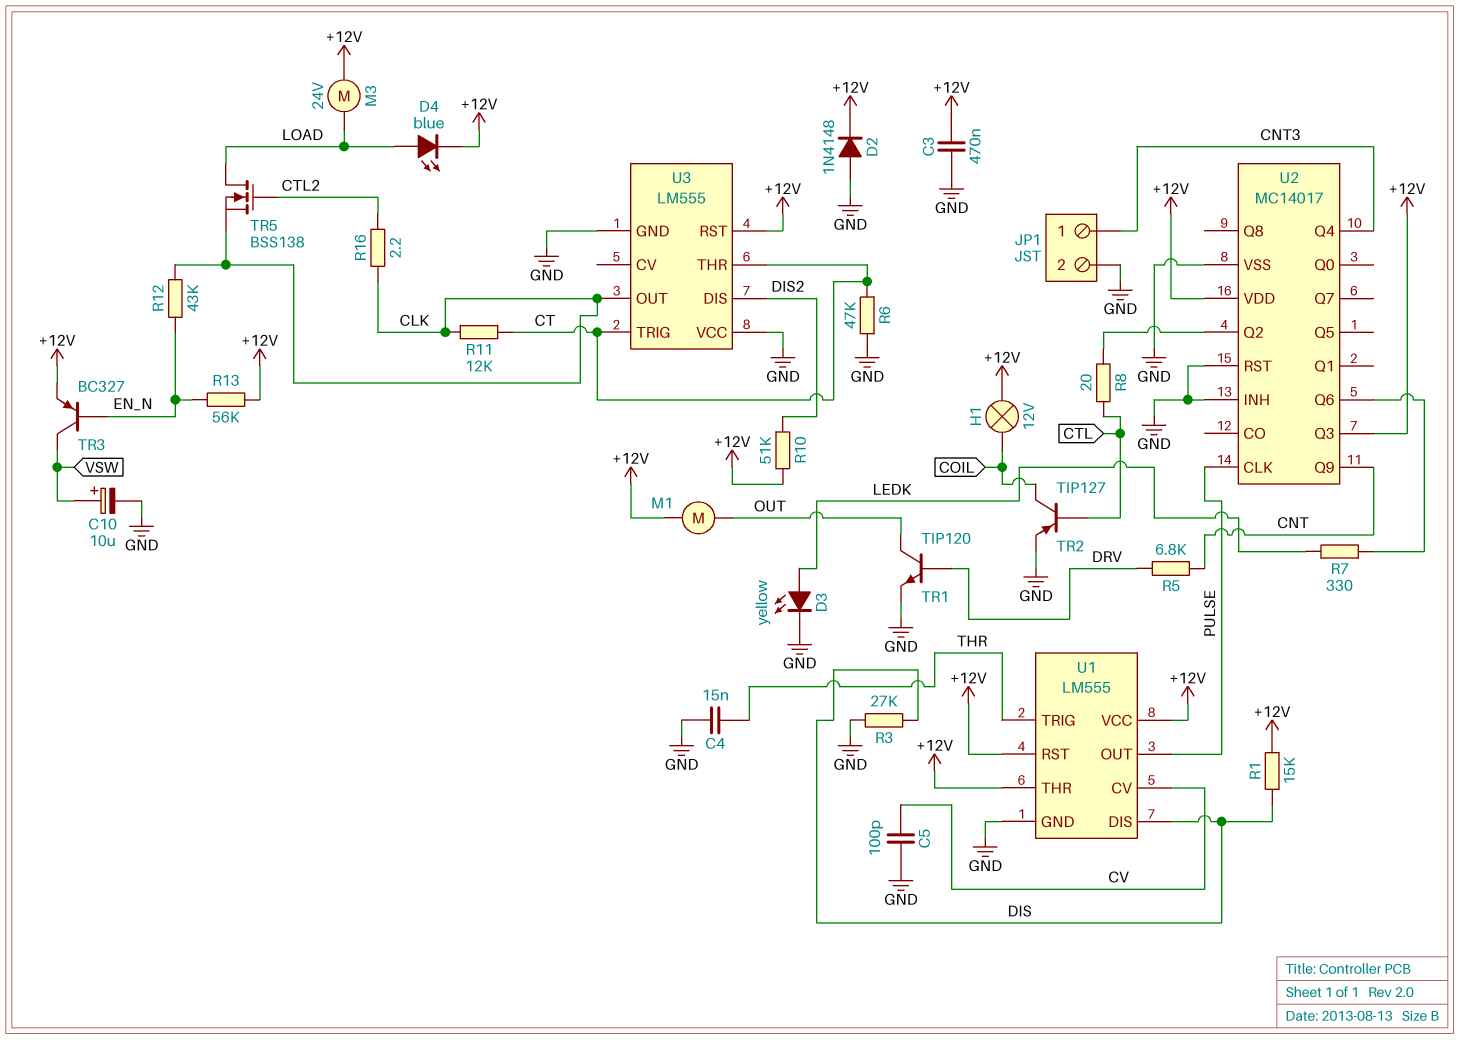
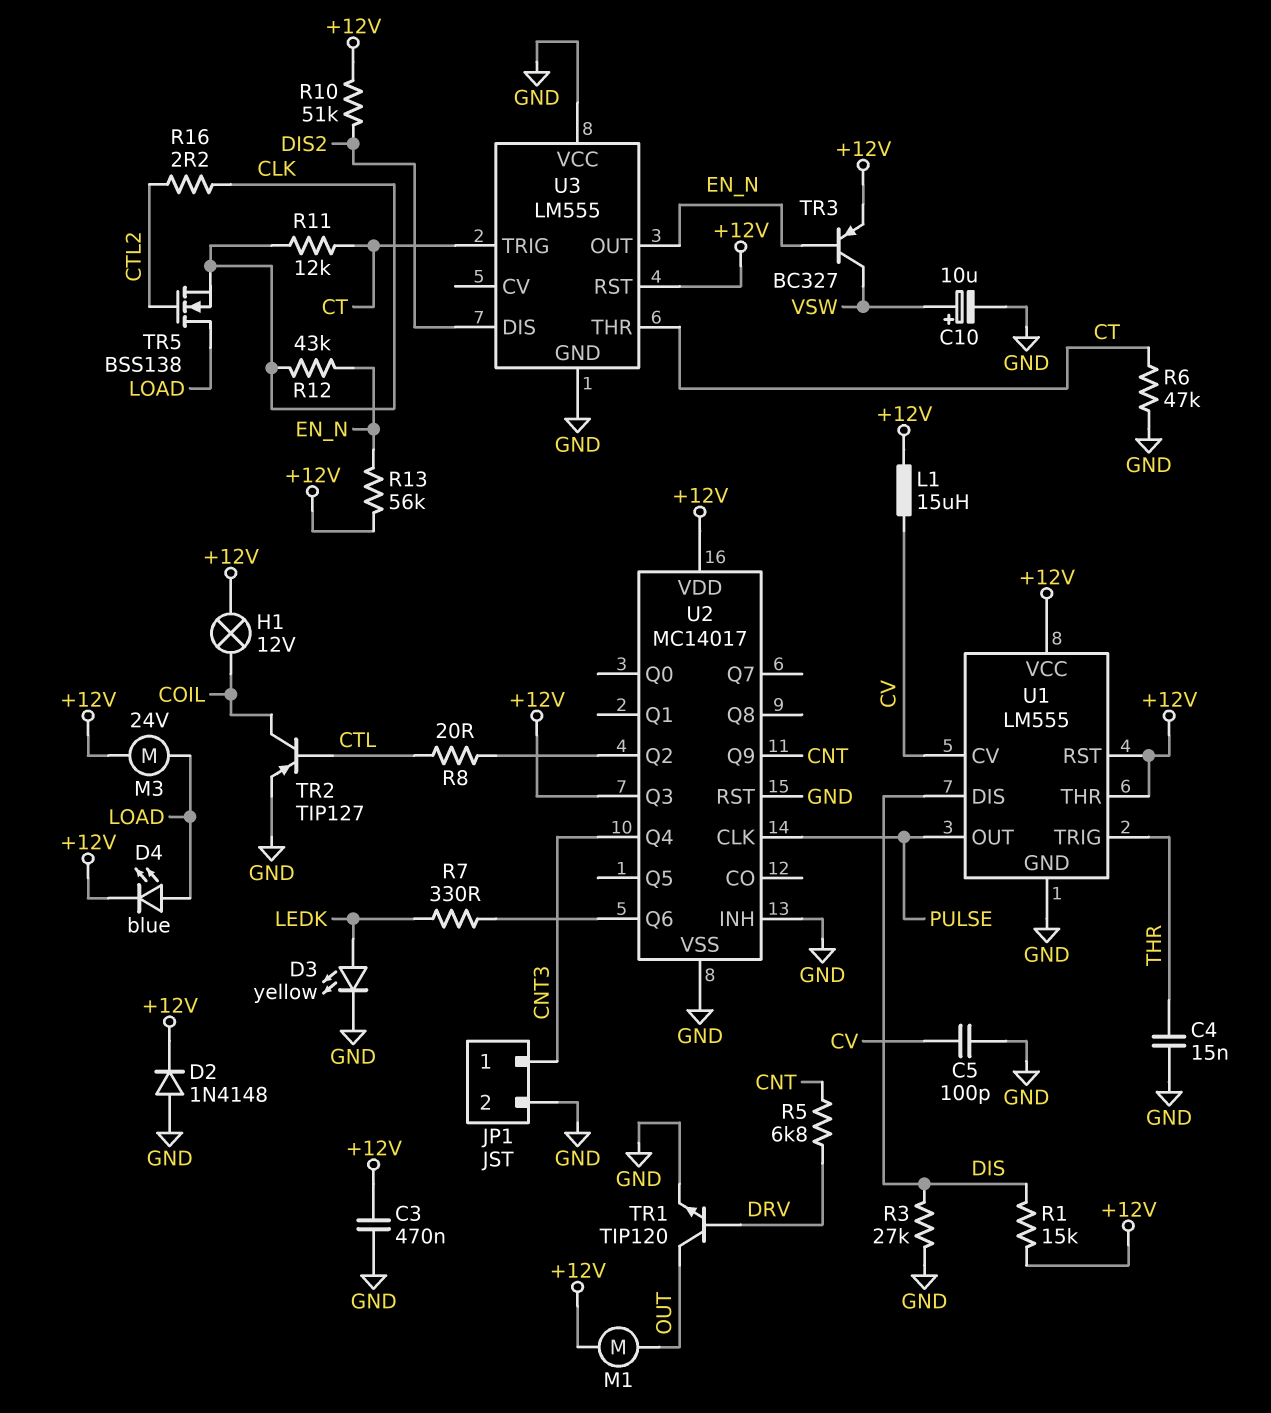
L1: none -> 15uH (+12V, CV)
U3 pin OUT: CLK -> EN_N

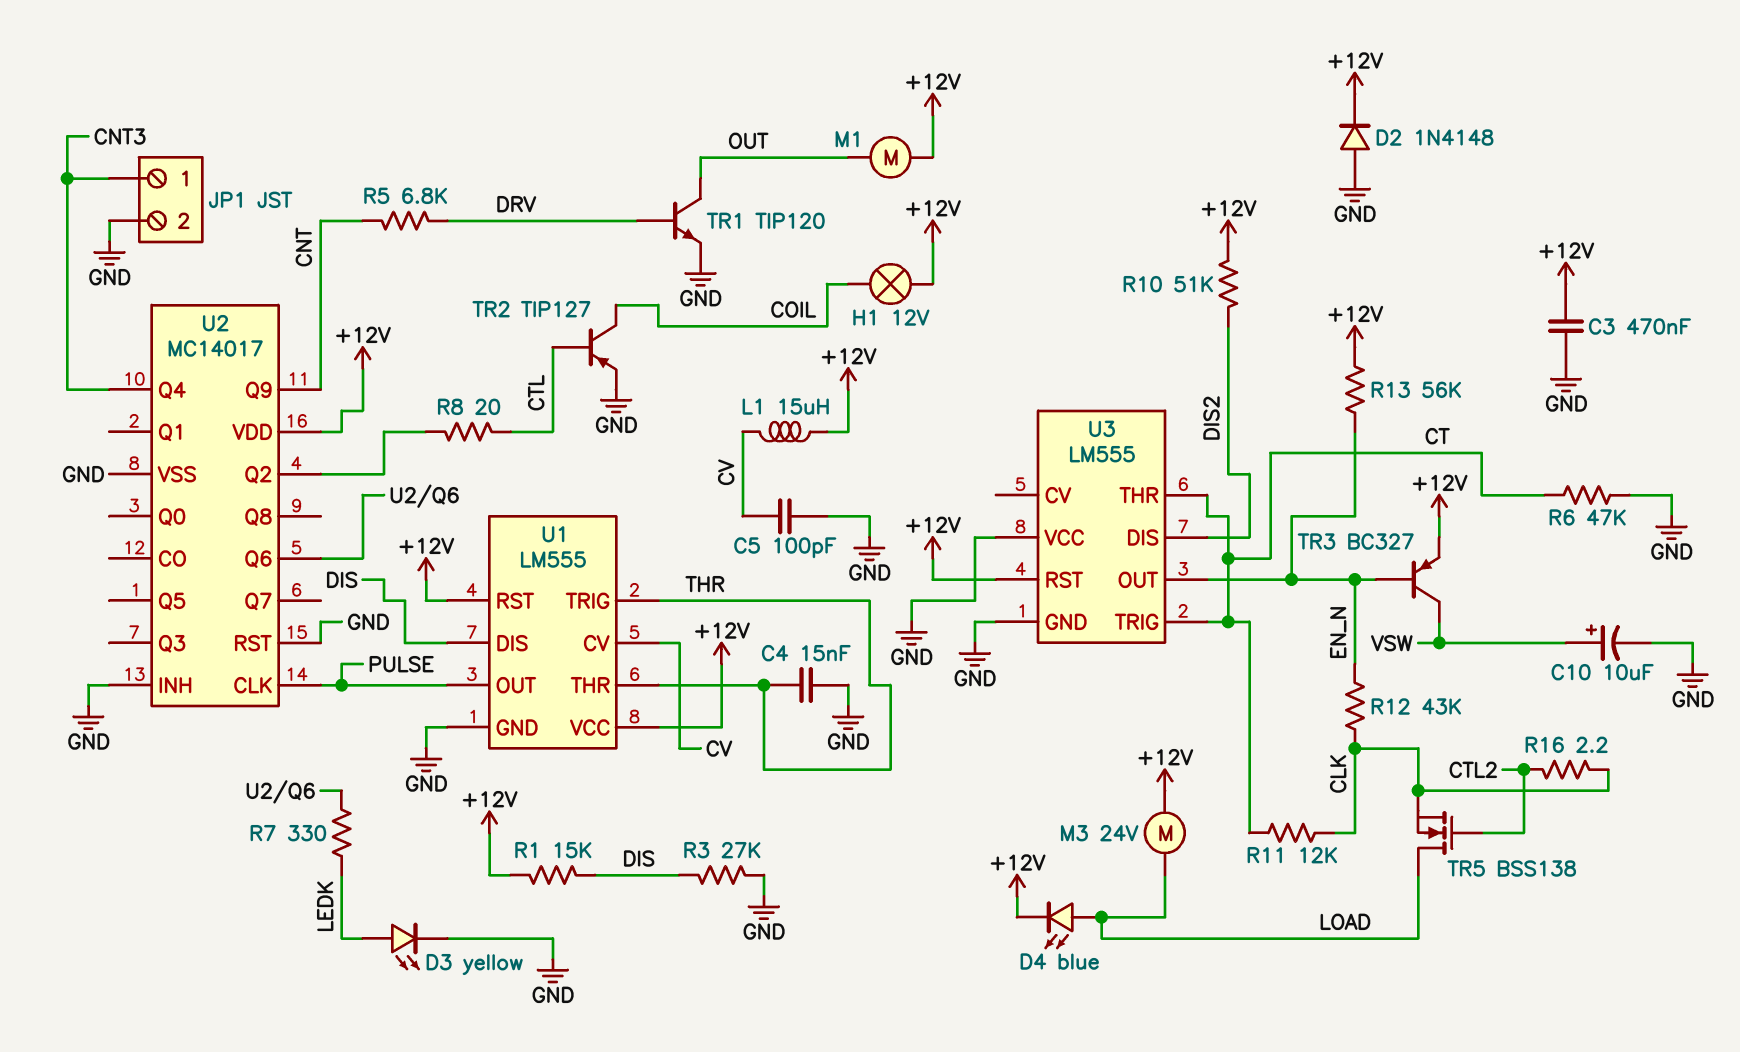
U1 pin THR: +12V -> THR
U2 pin Q3: +12V -> none

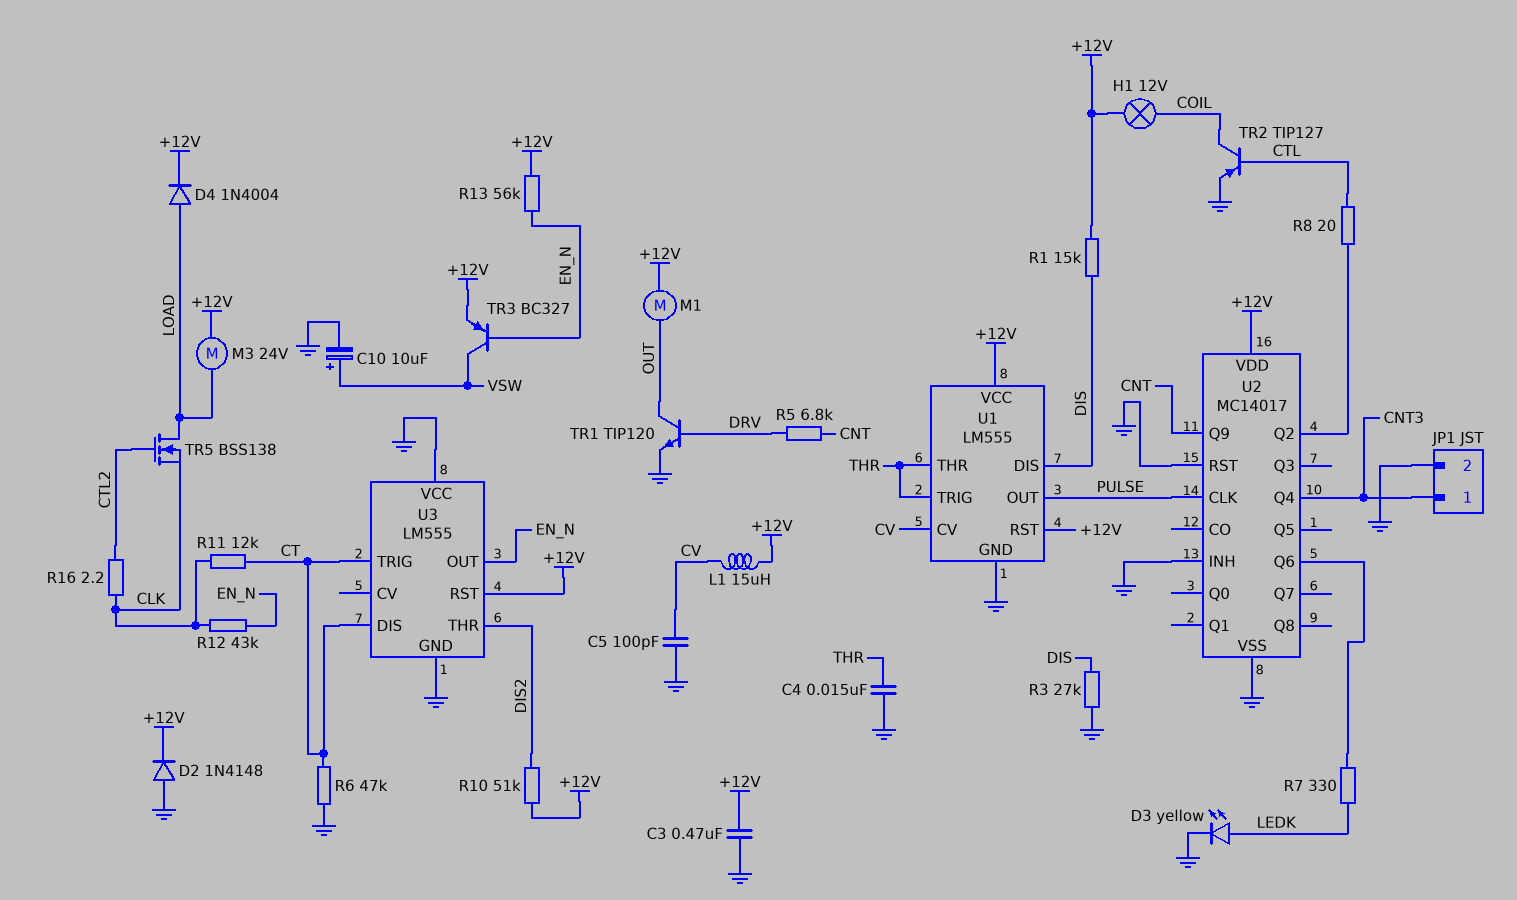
D4: LED blue (A LOAD, K +12V) -> diode 1N4004 (A LOAD, K +12V)
U3 pin DIS: DIS2 -> CT
U3 pin THR: CT -> DIS2

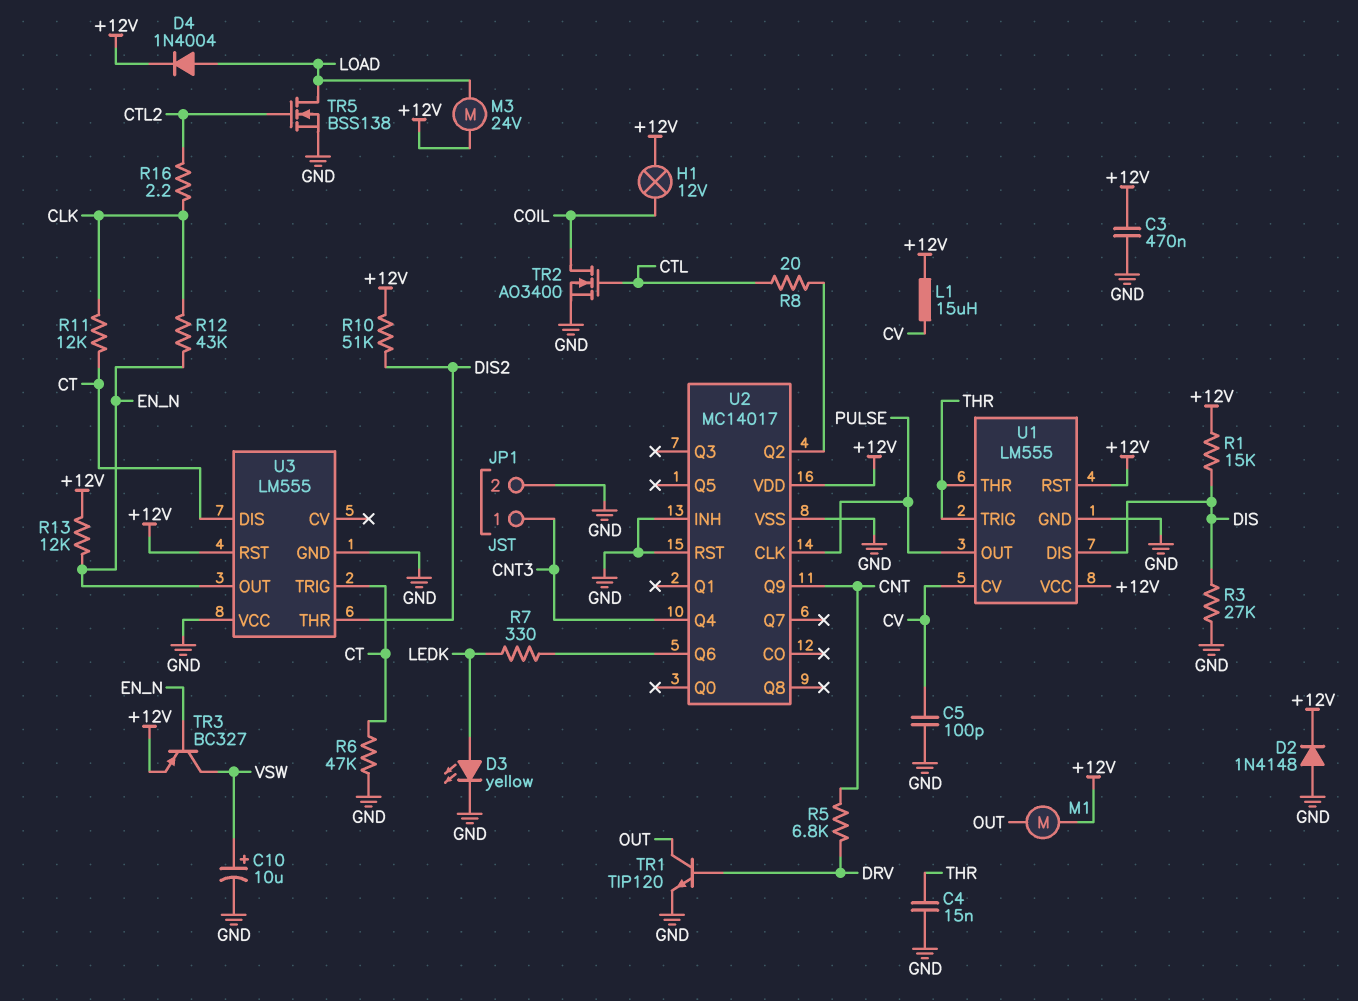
R13: 56k (+12V, EN_N) -> 12k (+12V, EN_N)
TR2: PNP TIP127 (B CTL, C COIL, E GND) -> NMOS AO3400 (G CTL, D COIL, S GND)
TR5: NMOS BSS138 (G CTL2, D LOAD, S CLK) -> NMOS BSS138 (G CTL2, D LOAD, S GND)

